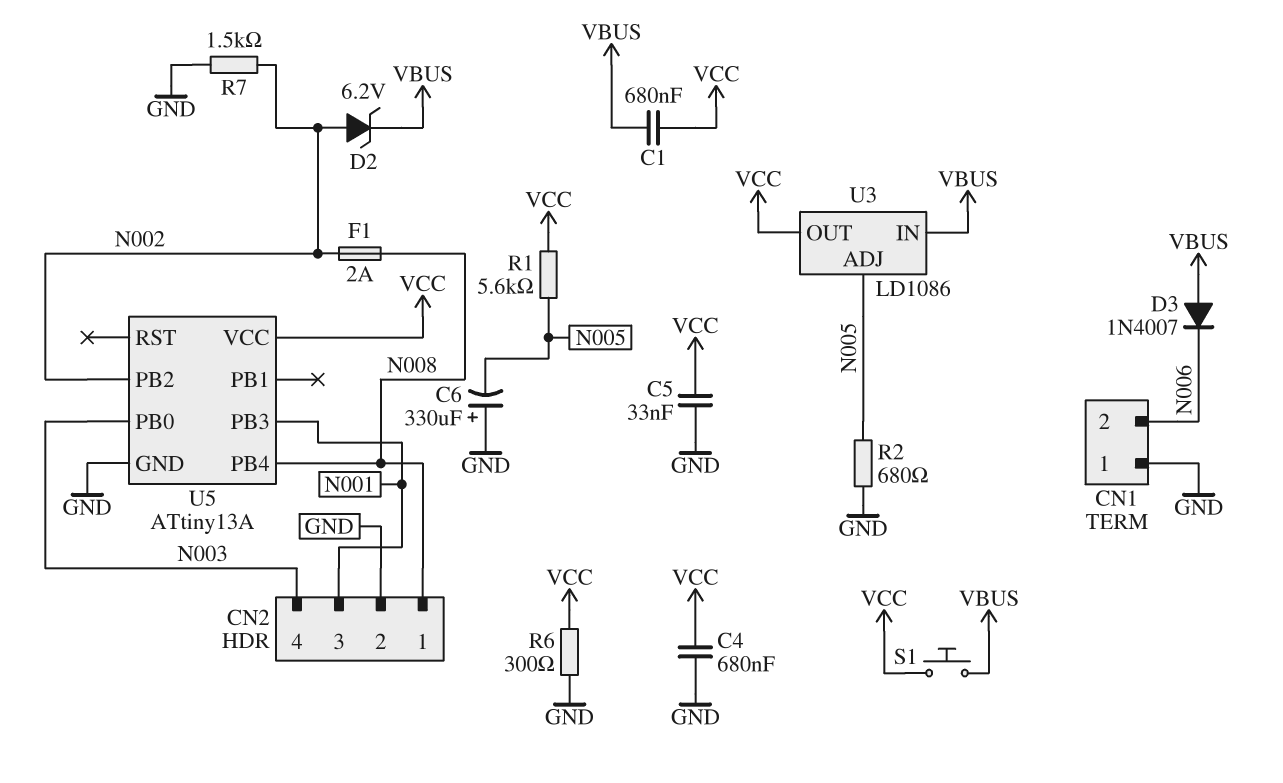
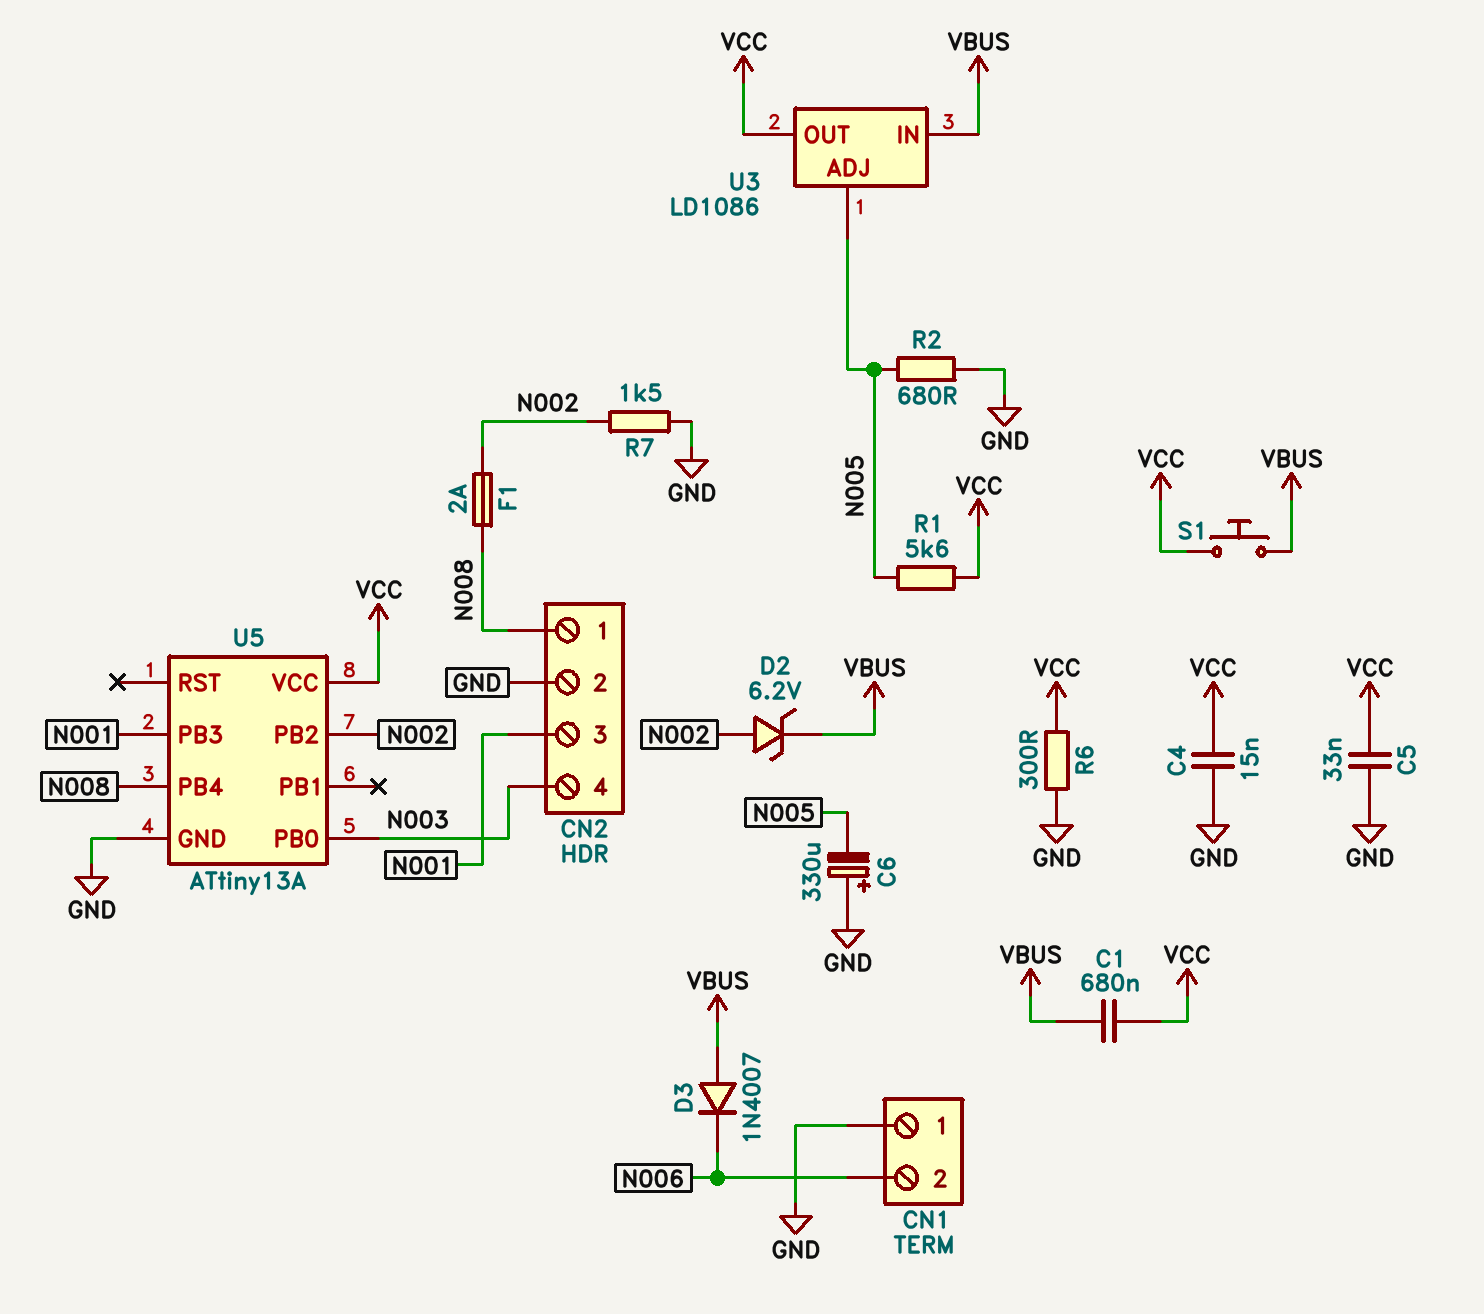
C4: 680nF (GND, VCC) -> 15nF (GND, VCC)

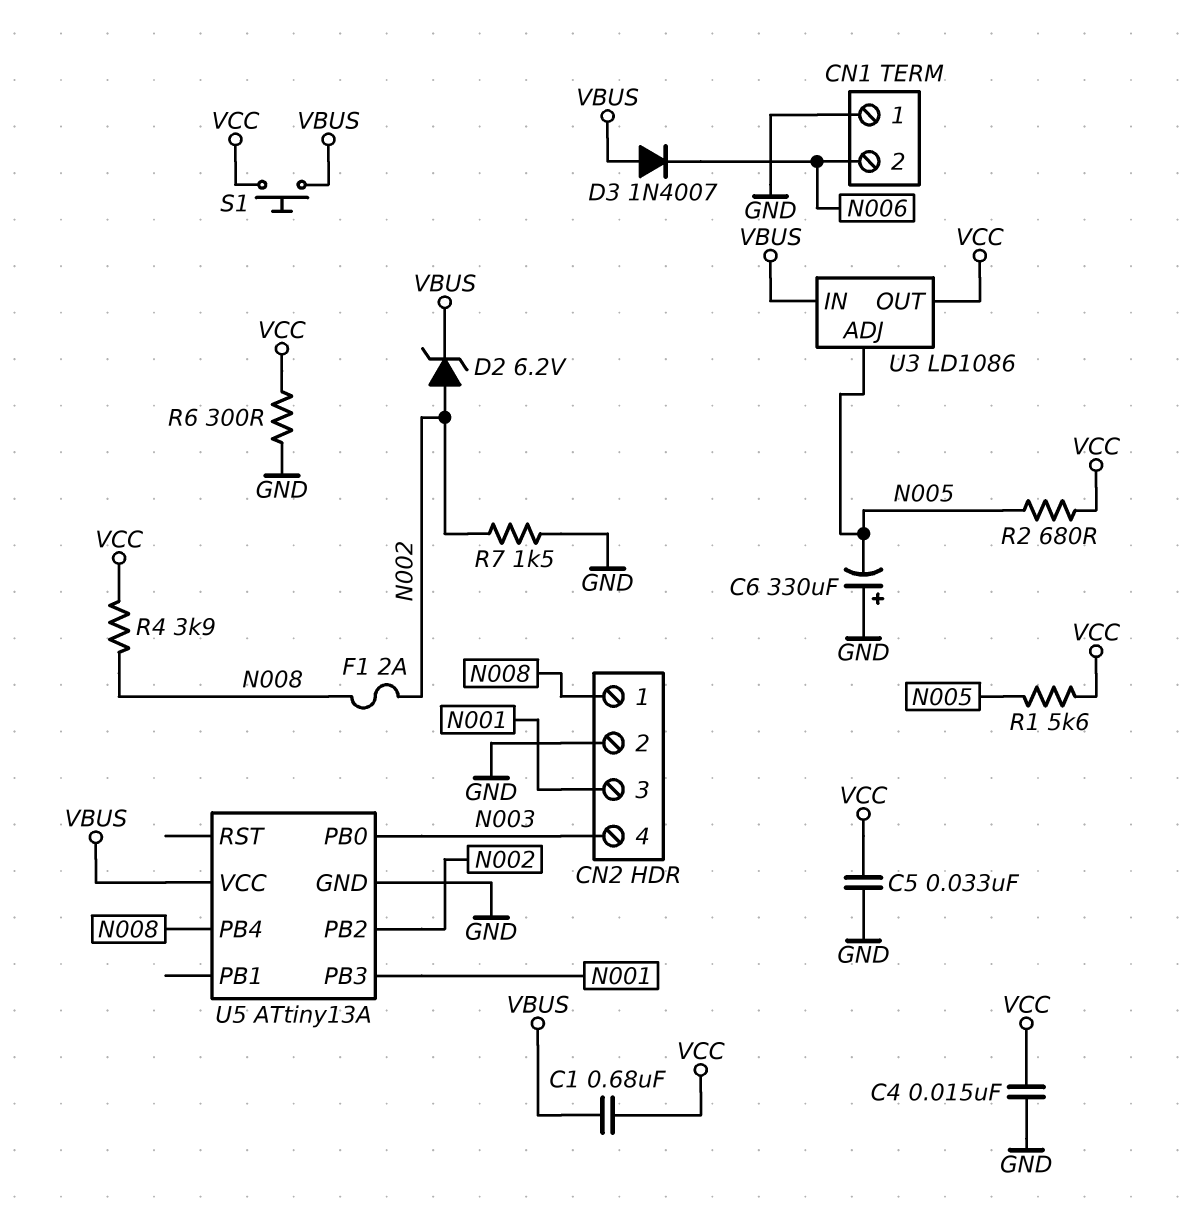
R2: 680 (GND, N005) -> 680 (N005, VCC)
R4: none -> 3.9k (N008, VCC)
U5 pin VCC: VCC -> VBUS

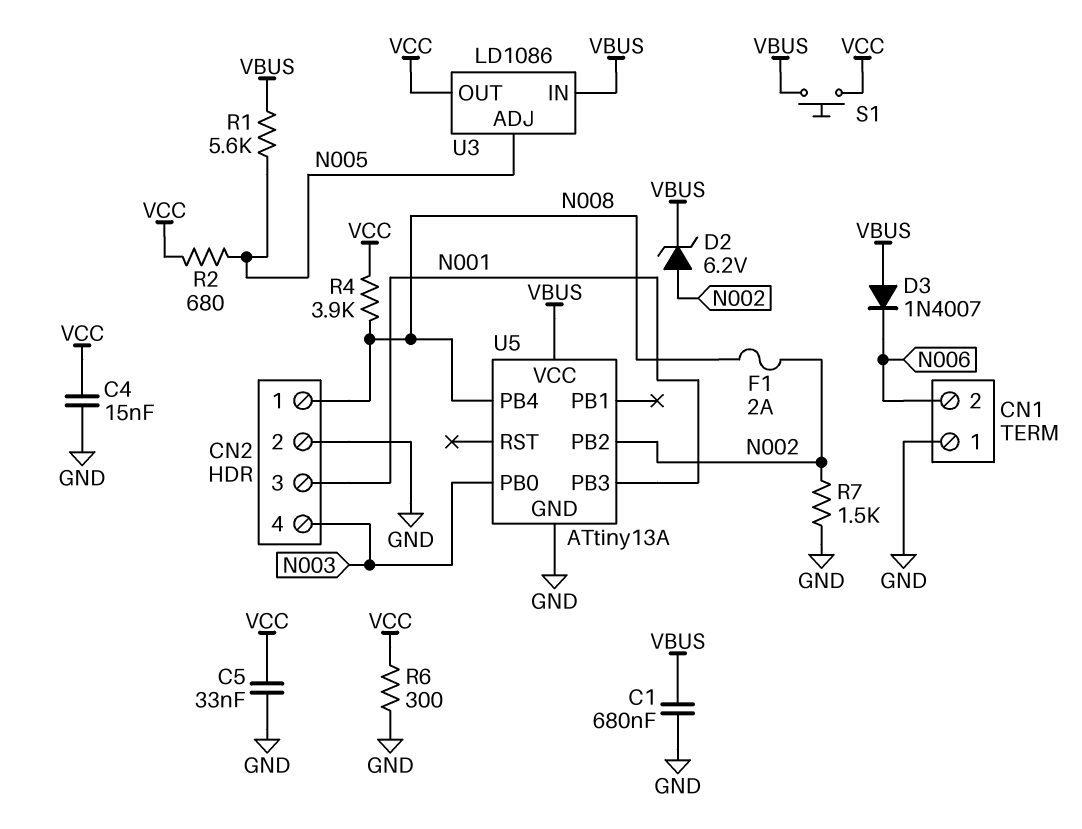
C1: 680nF (VBUS, VCC) -> 680nF (GND, VBUS)
C6: 330uF (plus GND, minus N005) -> none
R1: 5.6k (N005, VCC) -> 5.6k (N005, VBUS)

